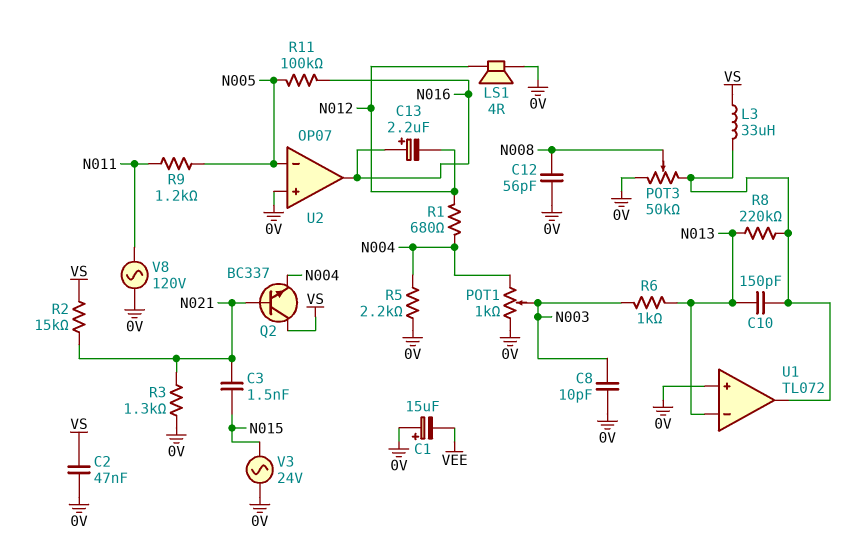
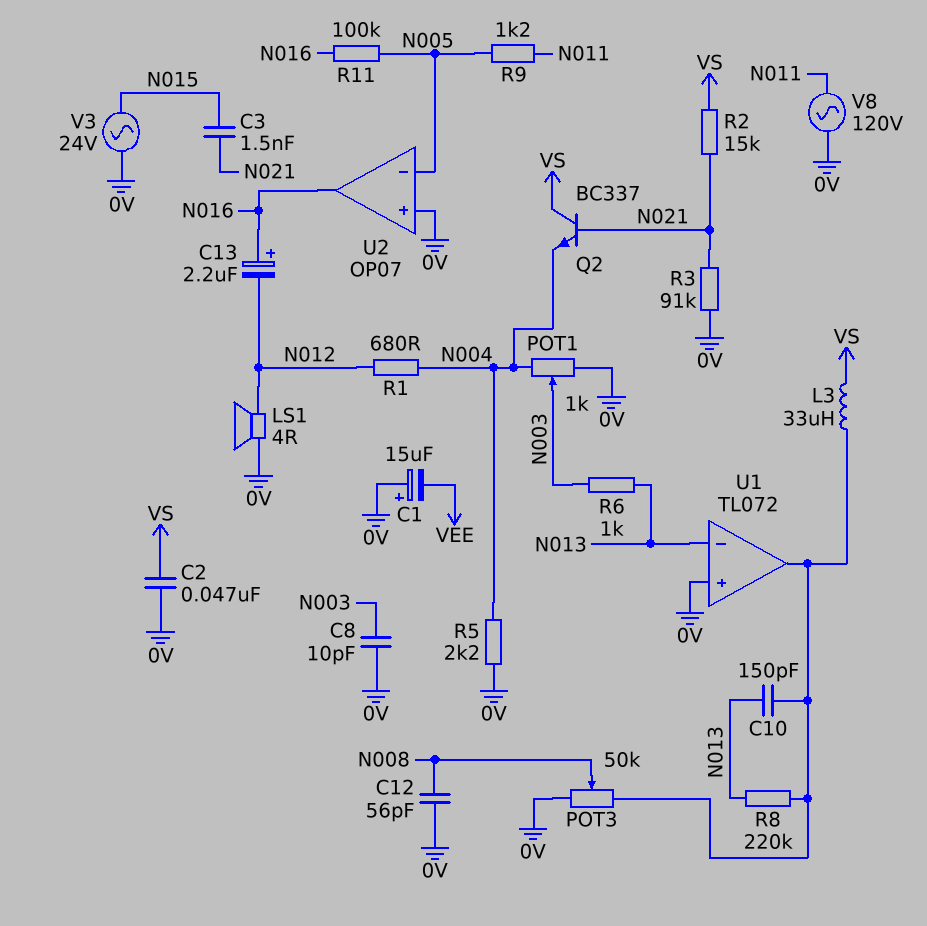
R3: 1.3k (0V, N021) -> 91k (0V, N021)

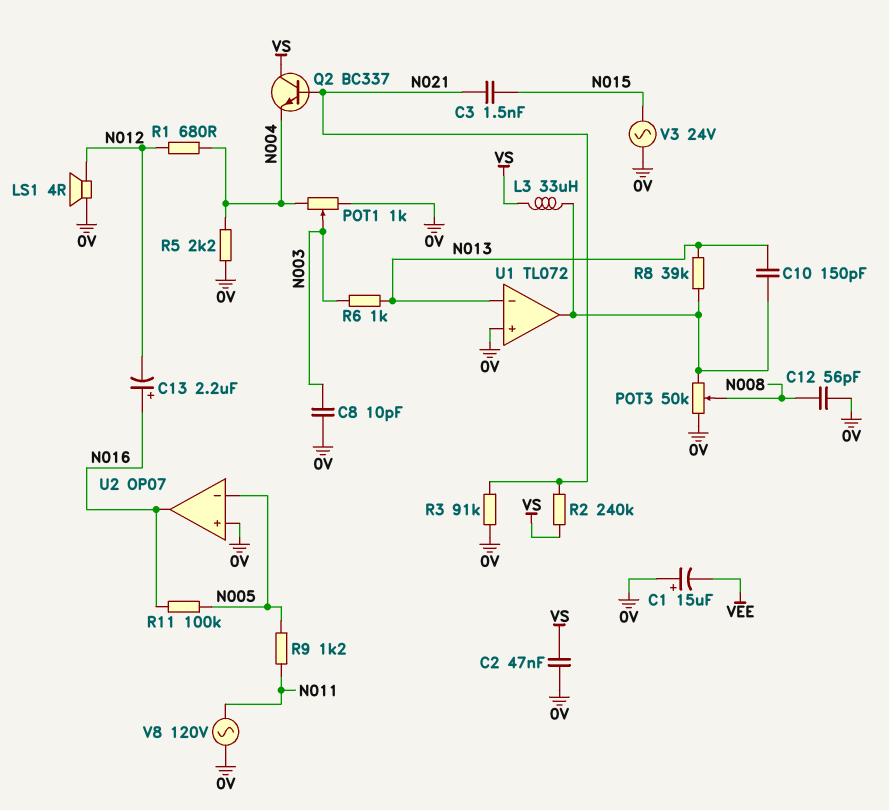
R2: 15k (N021, VS) -> 240k (N021, VS)
R8: 220k (N013, U1/out) -> 39k (N013, U1/out)

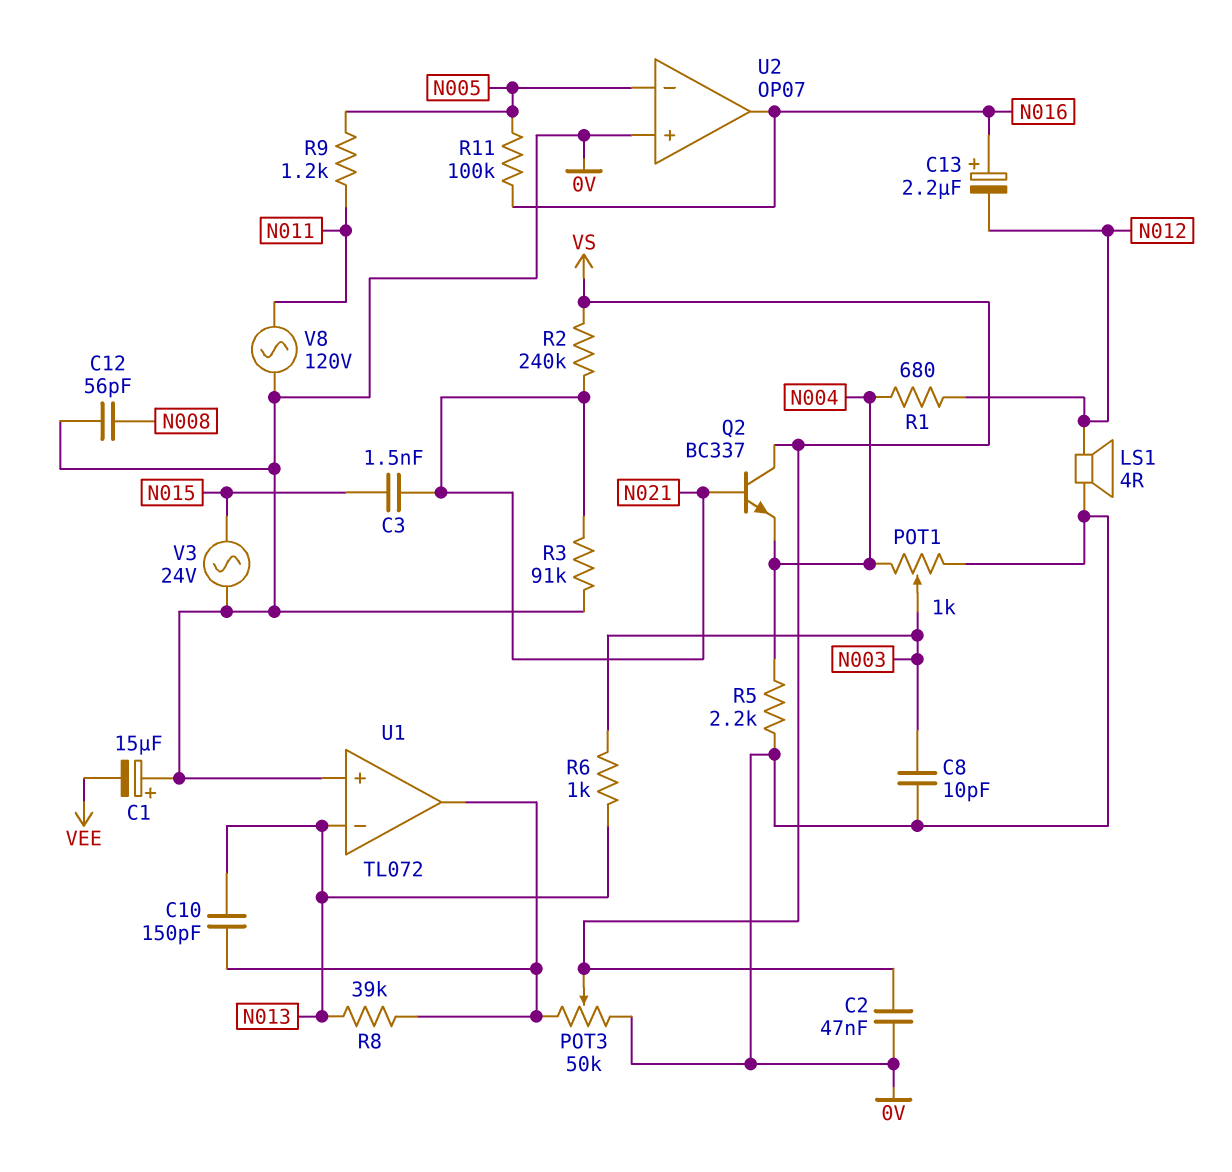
L3: 33uH (U1/out, VS) -> none
POT3: 50k (0V, U1/out, wiper N008) -> 50k (0V, U1/out, wiper VS)

